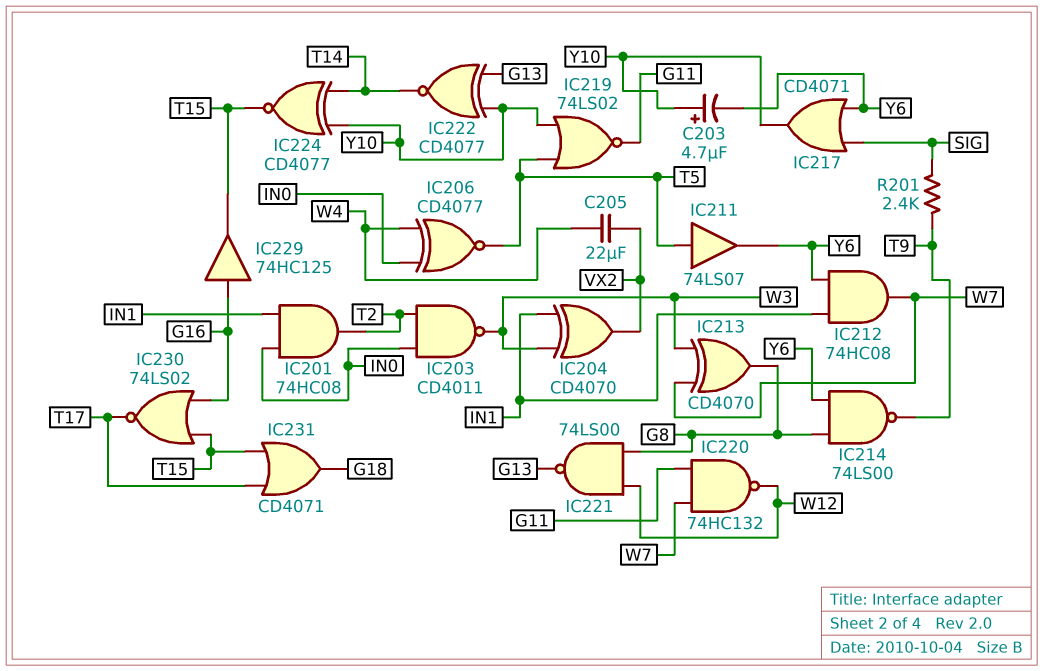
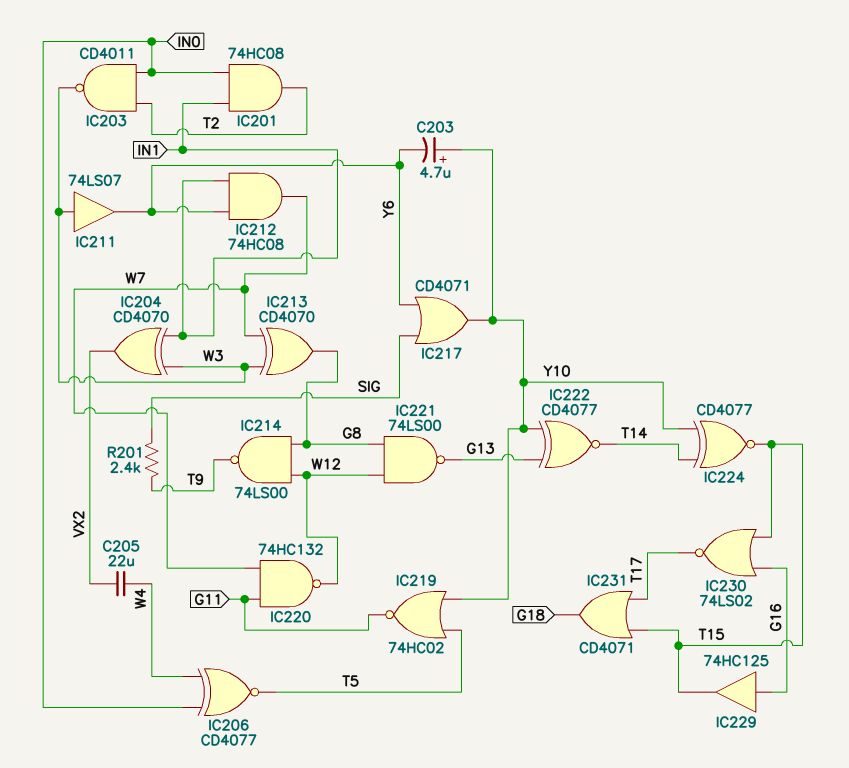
IC211: buffer 74LS07 (in T5, out Y6) -> buffer 74LS07 (in W3, out Y6)
IC214: NAND 74LS00 (in G8, in Y6, out T9) -> NAND 74LS00 (in G8, in W12, out T9)
IC219: NOR 74LS02 (in T5, in Y10, out G11) -> NOR 74HC02 (in T5, in Y10, out G11)

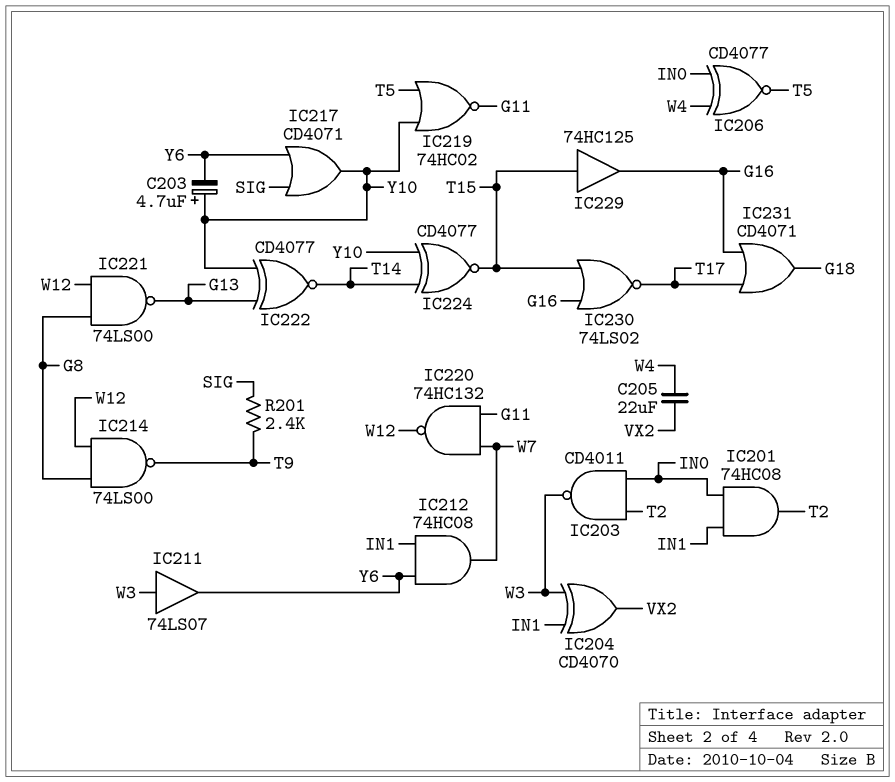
IC213: XOR CD4070 (in W3, in W7, out G8) -> none
IC229: buffer 74HC125 (in G16, out T15) -> buffer 74HC125 (in T15, out G16)
IC231: OR CD4071 (in T15, in T17, out G18) -> OR CD4071 (in G16, in T17, out G18)

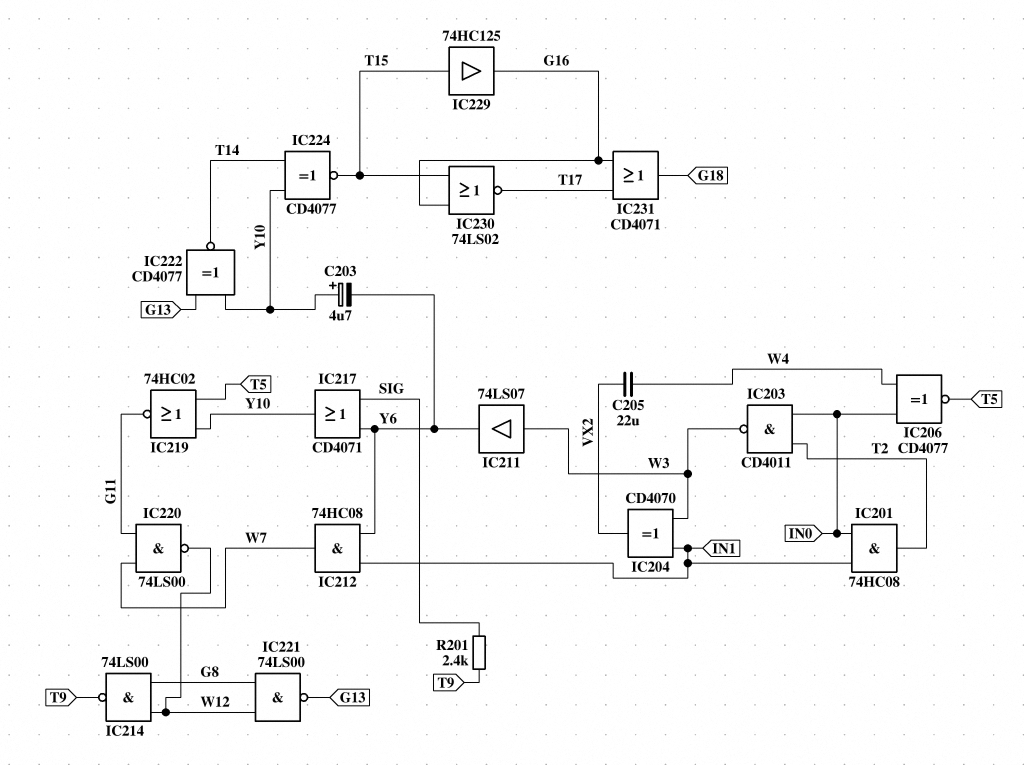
IC220: NAND 74HC132 (in G11, in W7, out W12) -> NAND 74LS00 (in G11, in W7, out W12)

